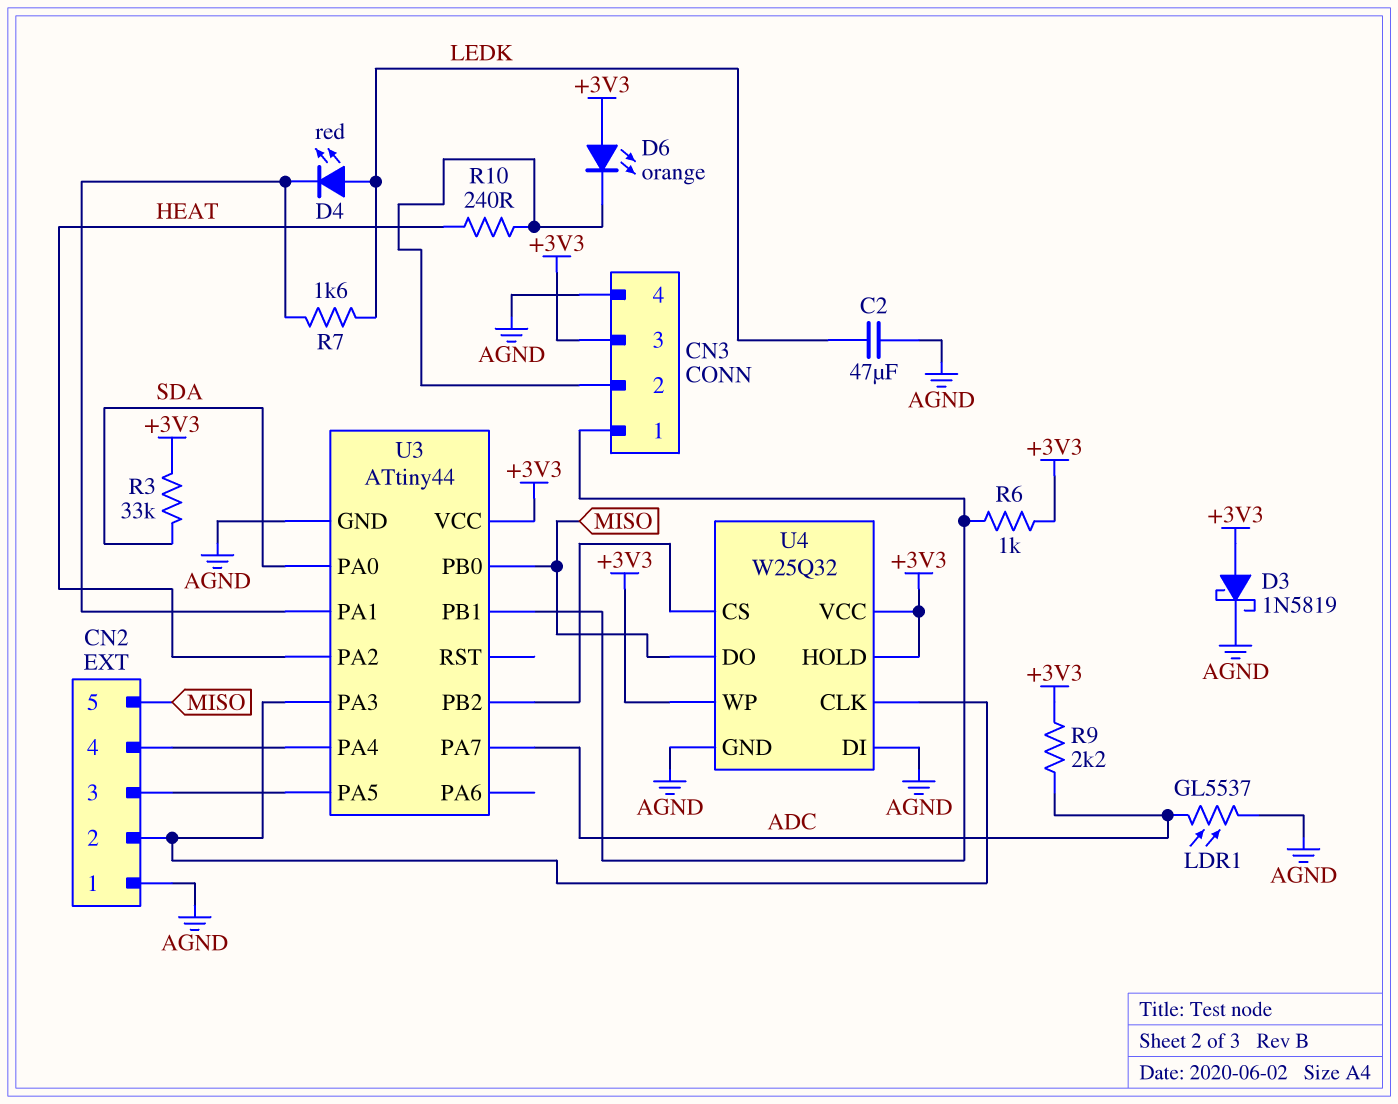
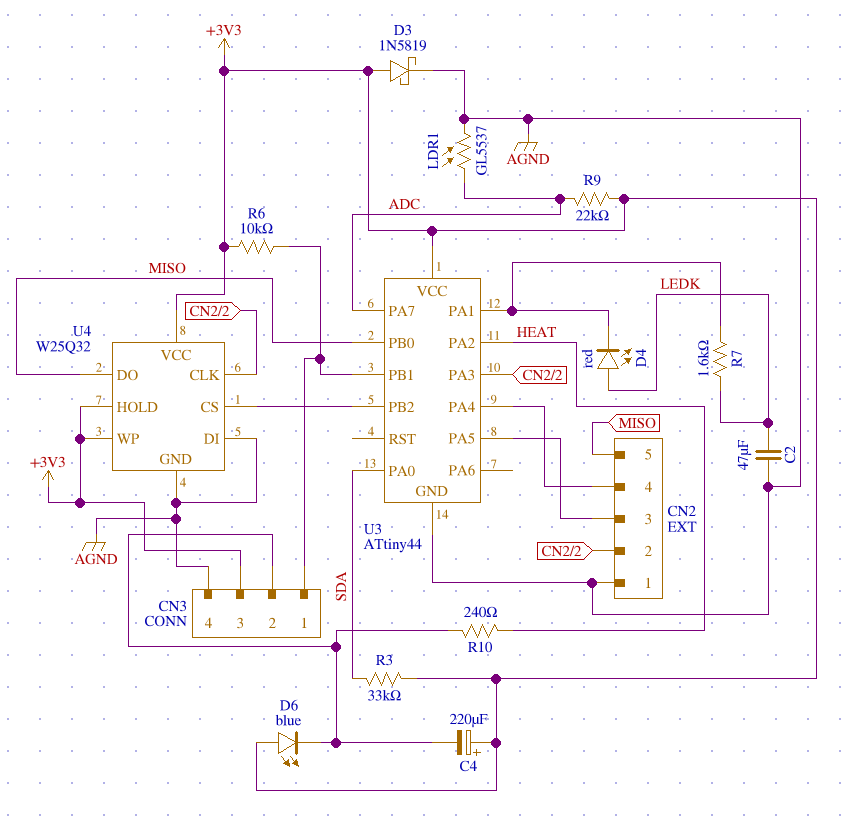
C4: none -> 220uF (plus +3V3, minus CN3/2)
D6: LED orange (A +3V3, K CN3/2) -> LED blue (A +3V3, K CN3/2)
R6: 1k (+3V3, CN3/1) -> 10k (+3V3, CN3/1)
R9: 2.2k (+3V3, ADC) -> 22k (+3V3, ADC)

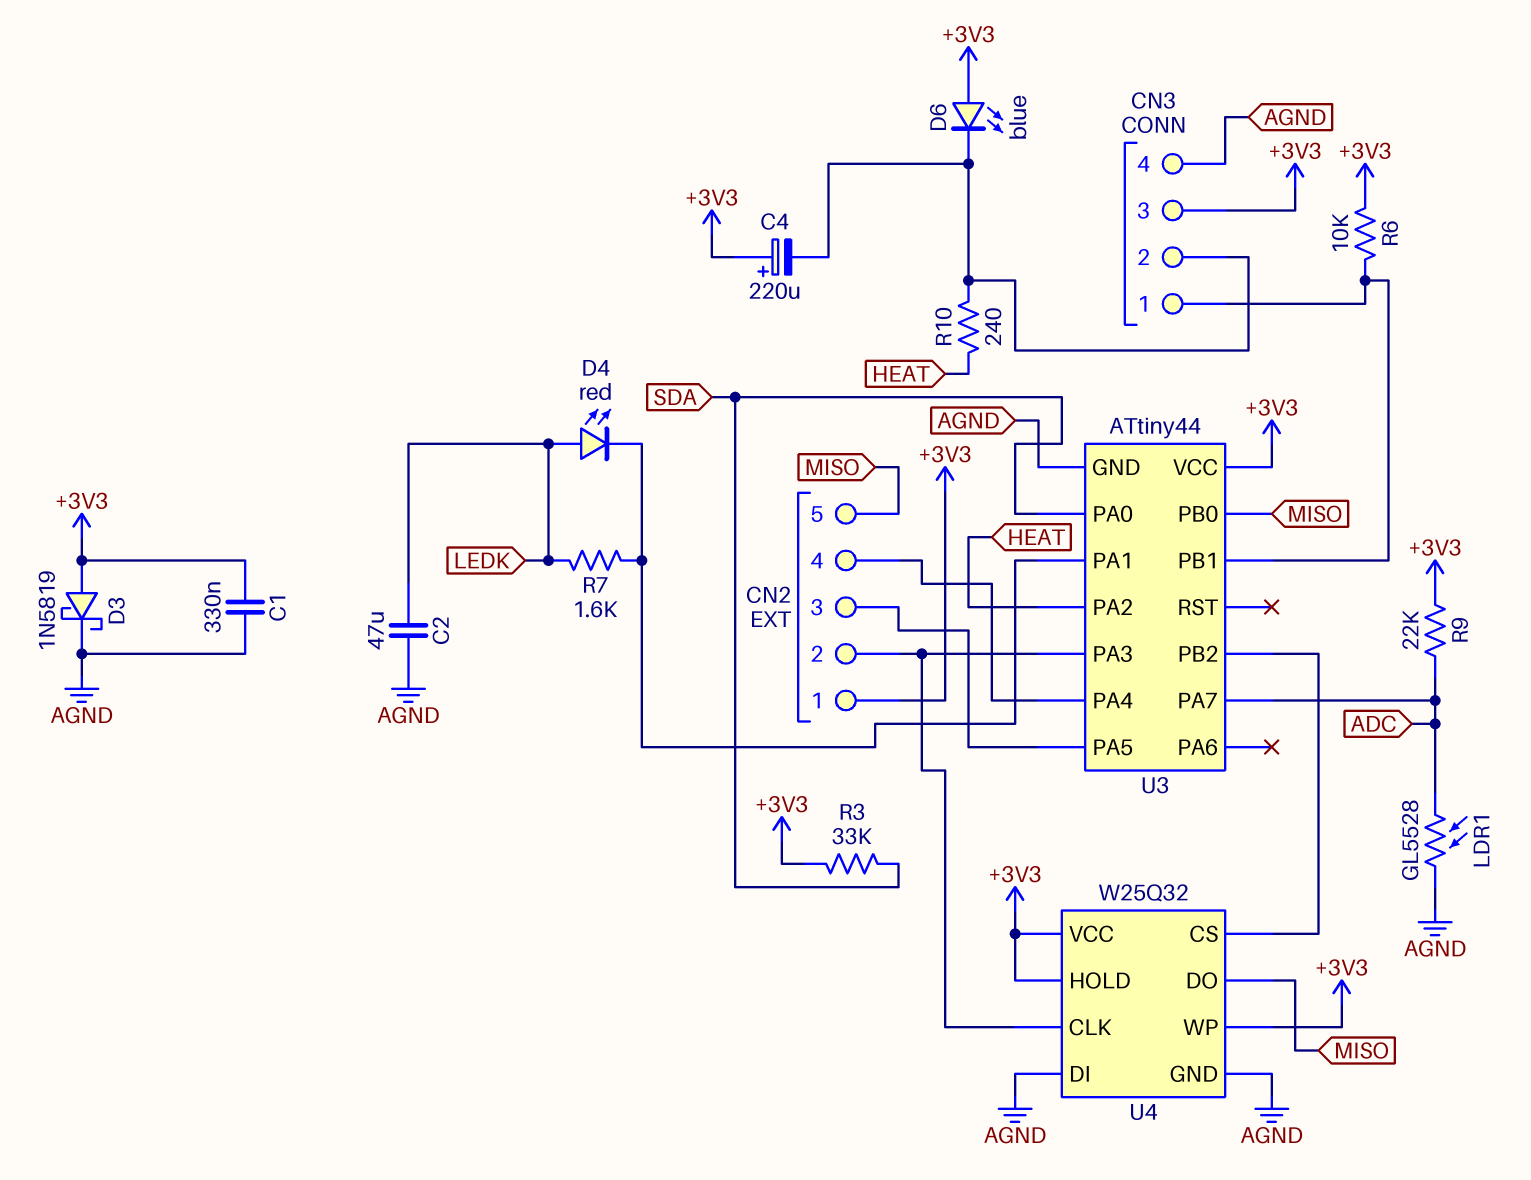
C1: none -> 330nF (+3V3, AGND)
CN2 pin 1: AGND -> +3V3
LDR1: GL5537 (ADC, AGND) -> GL5528 (ADC, AGND)

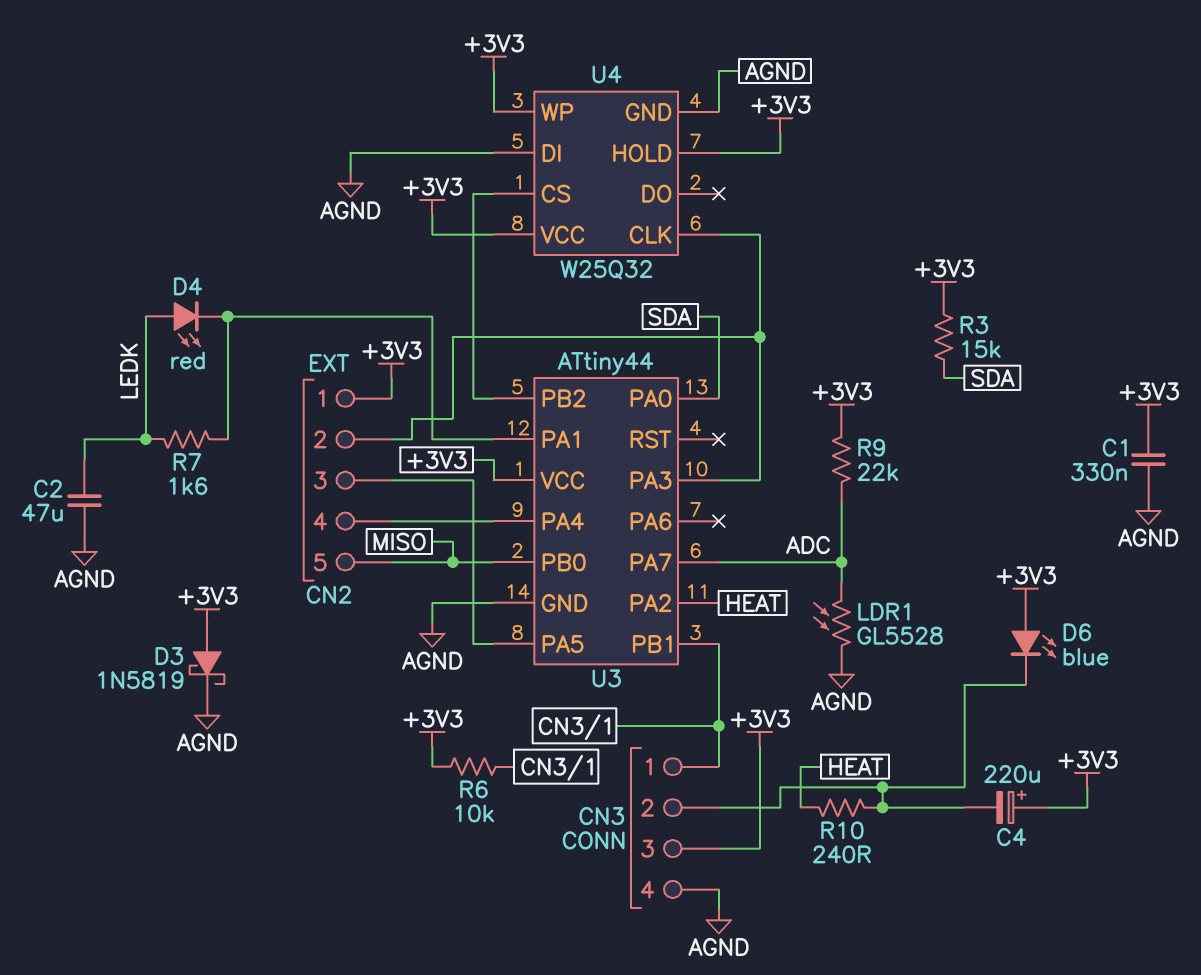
R3: 33k (+3V3, SDA) -> 15k (+3V3, SDA)
U4 pin DO: MISO -> none

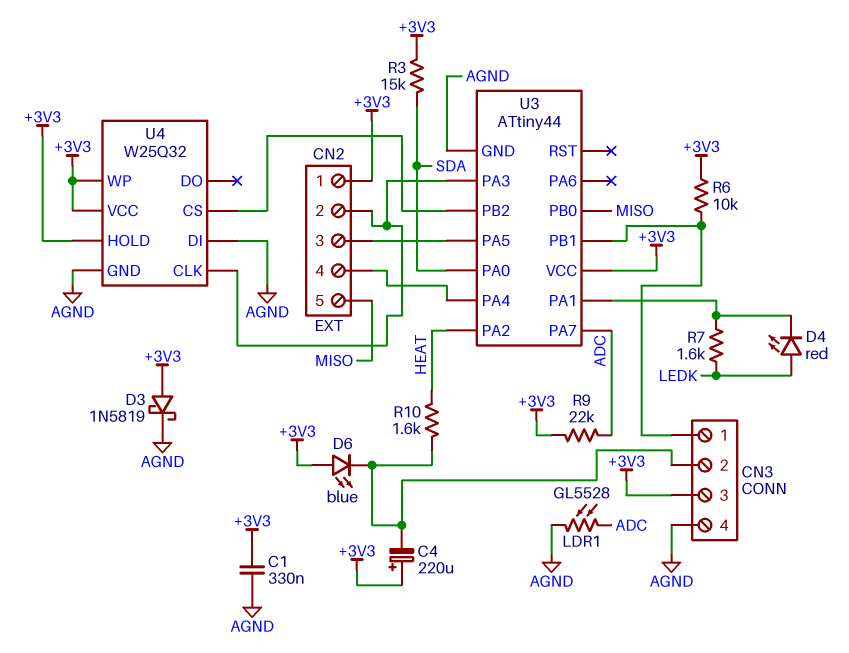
C2: 47uF (AGND, LEDK) -> none
R10: 240 (CN3/2, HEAT) -> 1.6k (CN3/2, HEAT)

